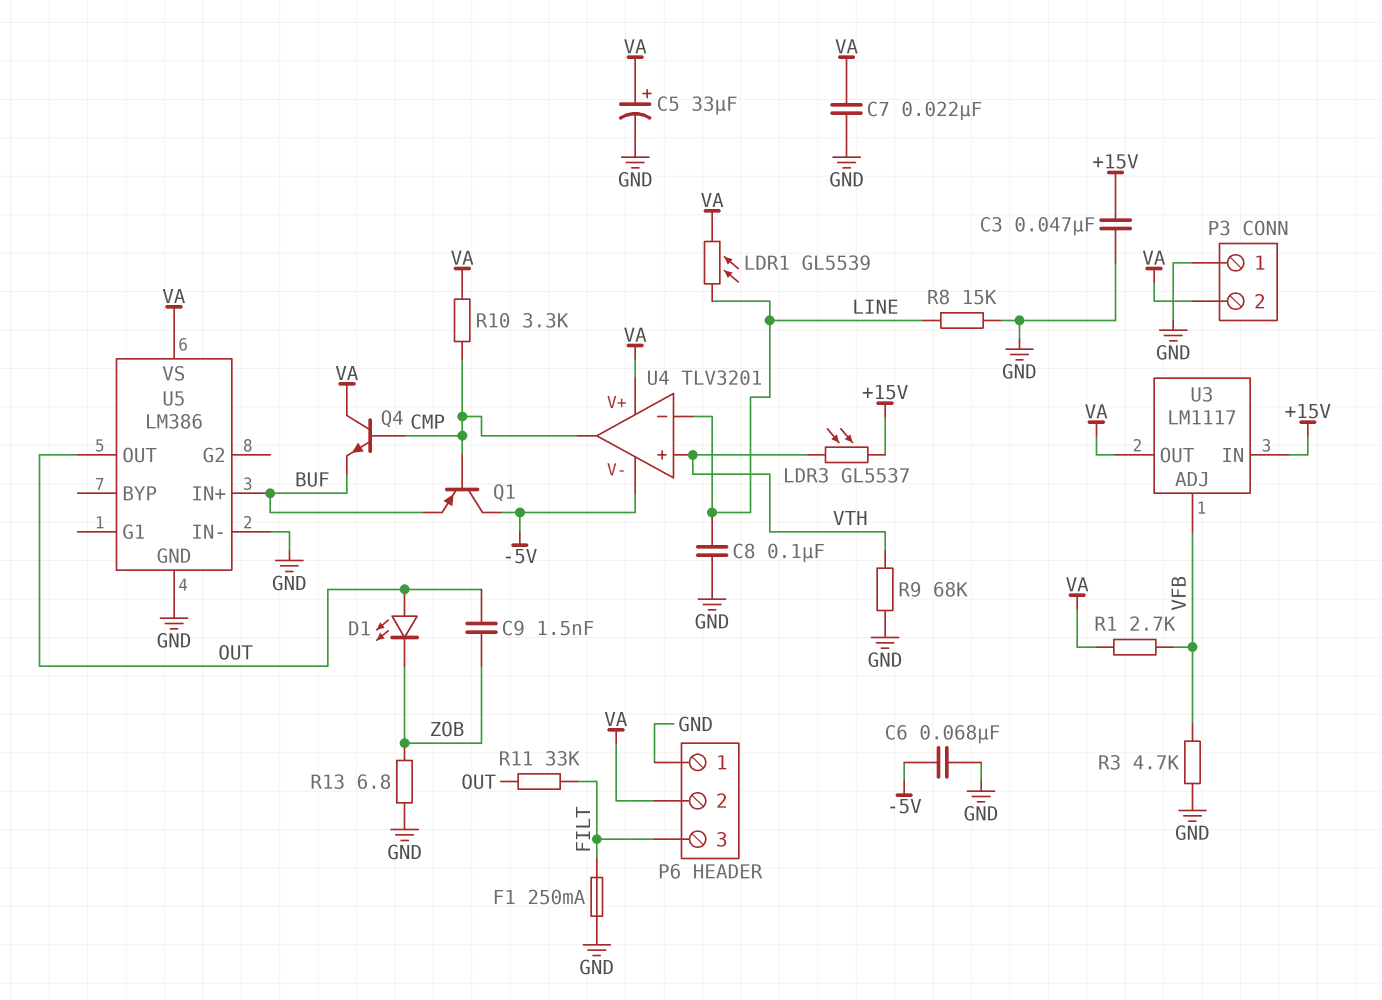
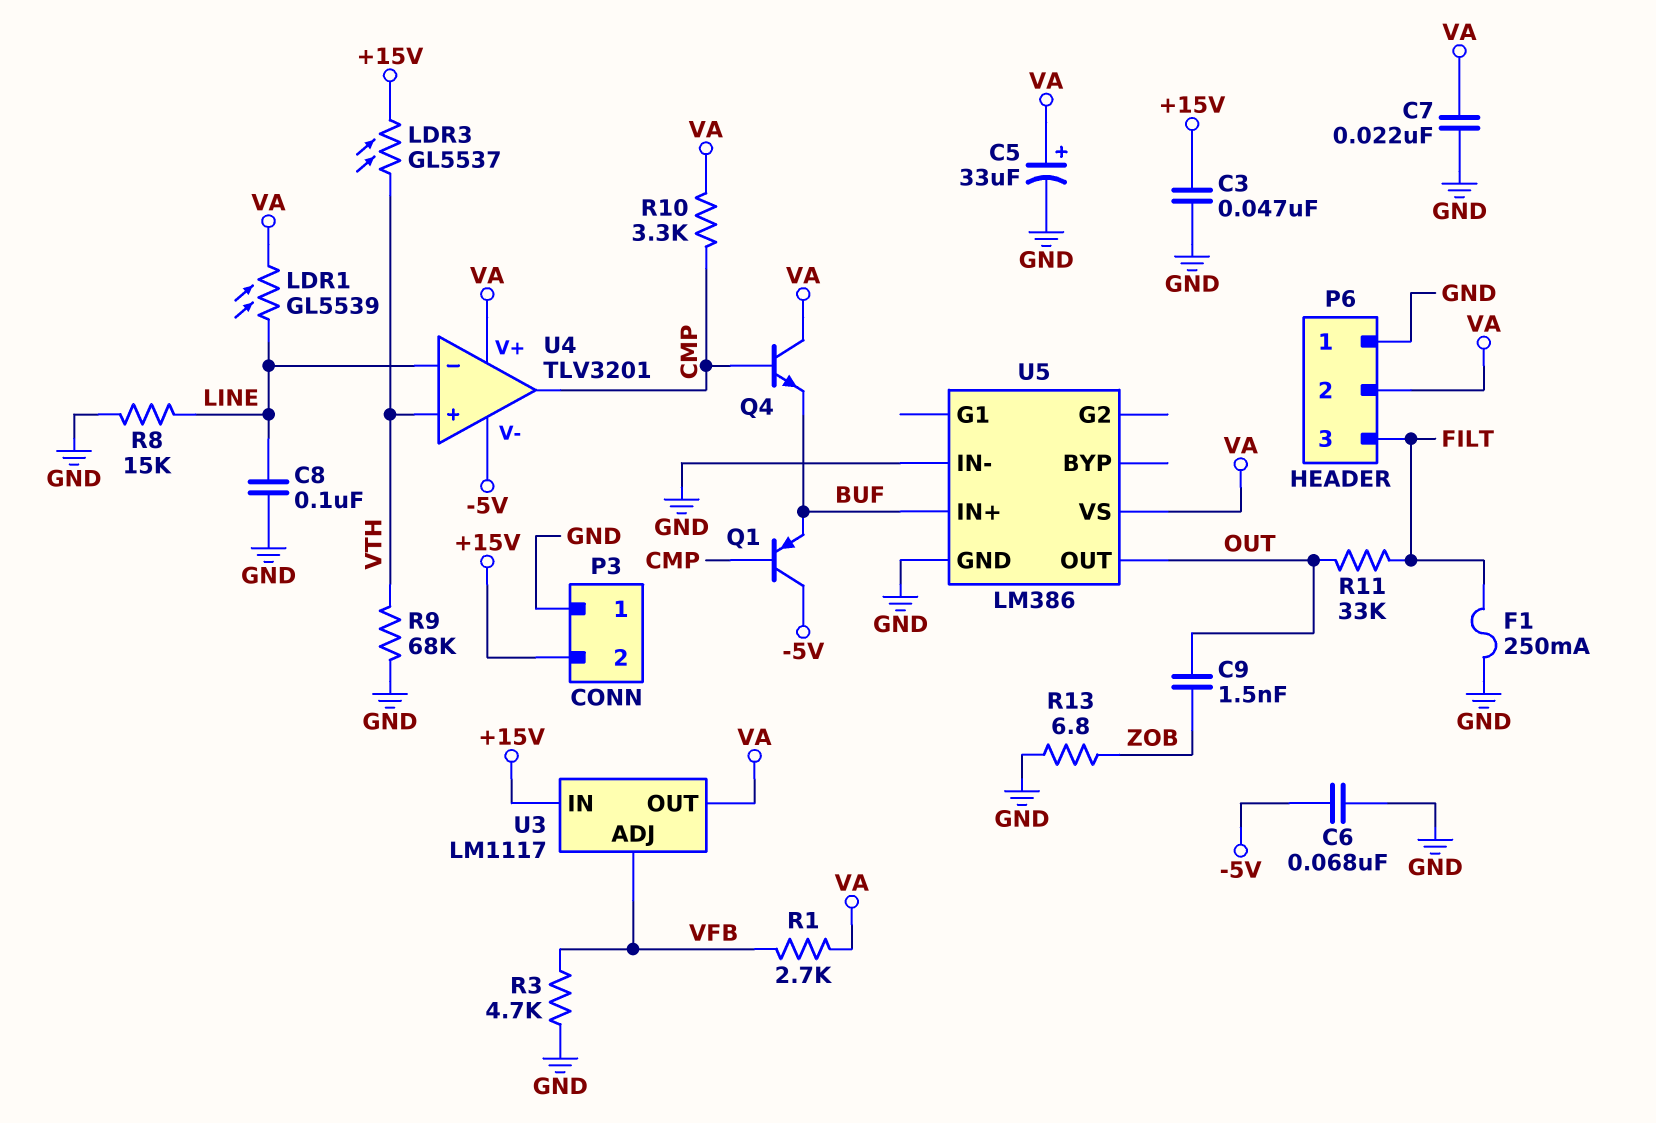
D1: LED (A OUT, K ZOB) -> none
P3 pin 2: VA -> +15V

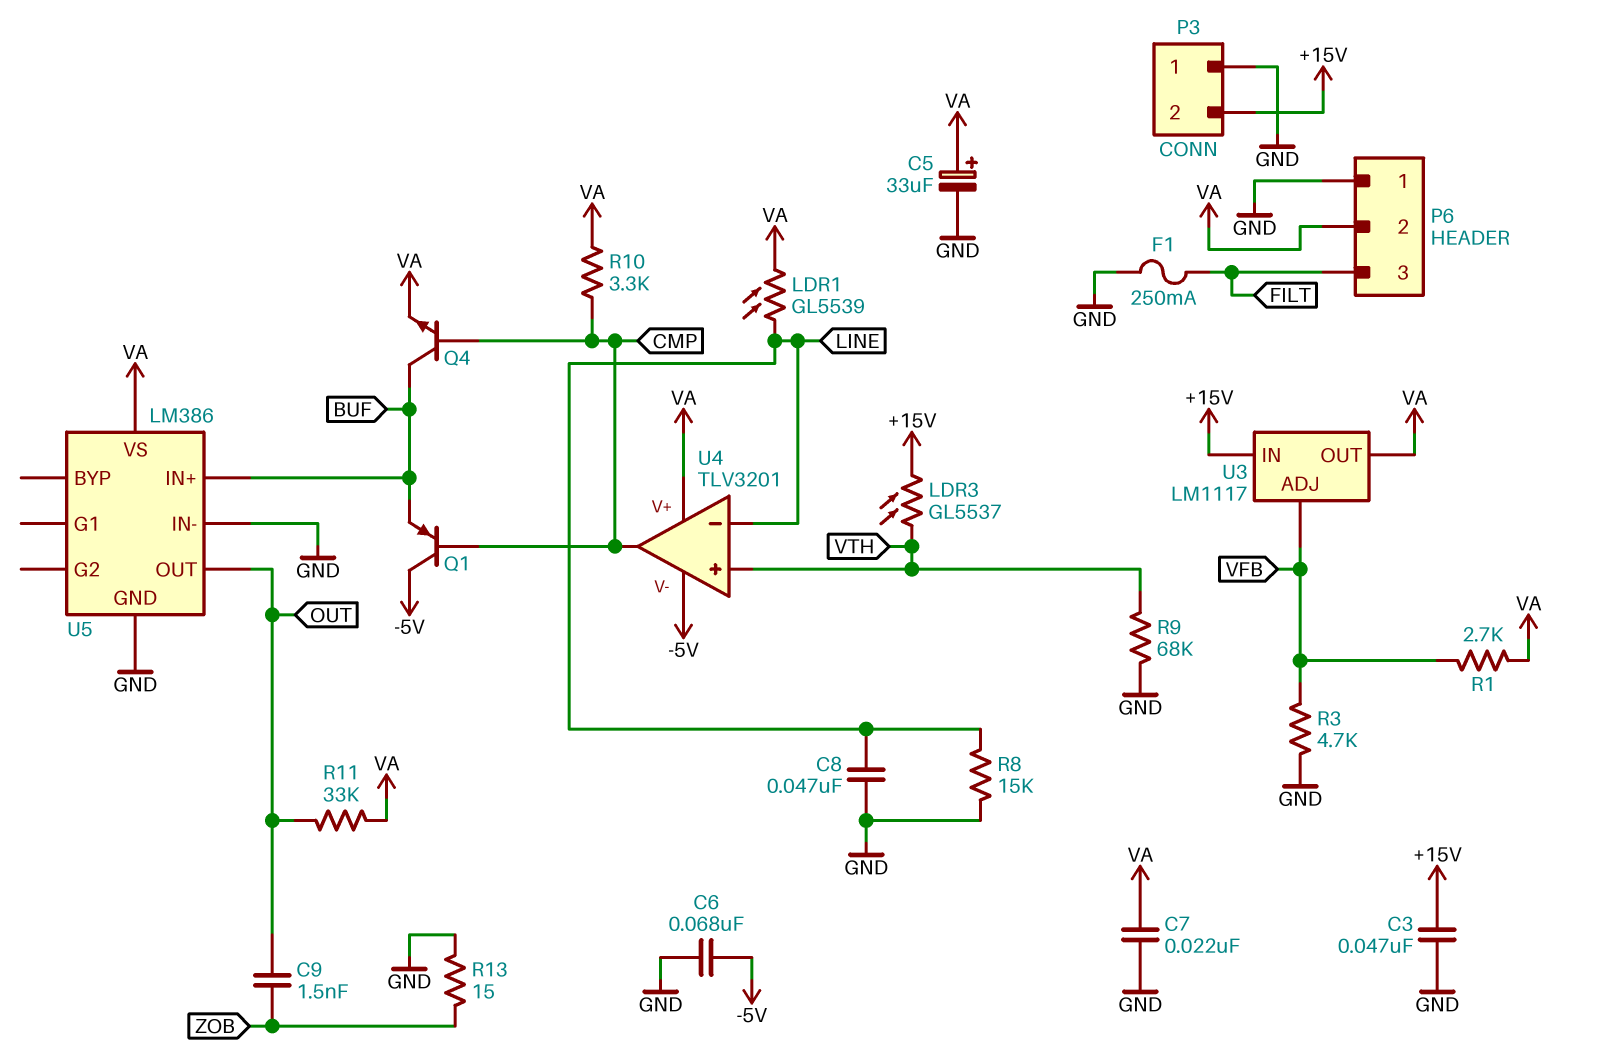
C8: 100nF (GND, LINE) -> 47nF (GND, LINE)
Q4: NPN (B CMP, C VA, E BUF) -> NPN (B CMP, C BUF, E VA)
R11: 33k (FILT, OUT) -> 33k (OUT, VA)
R13: 6.8 (GND, ZOB) -> 15 (GND, ZOB)

